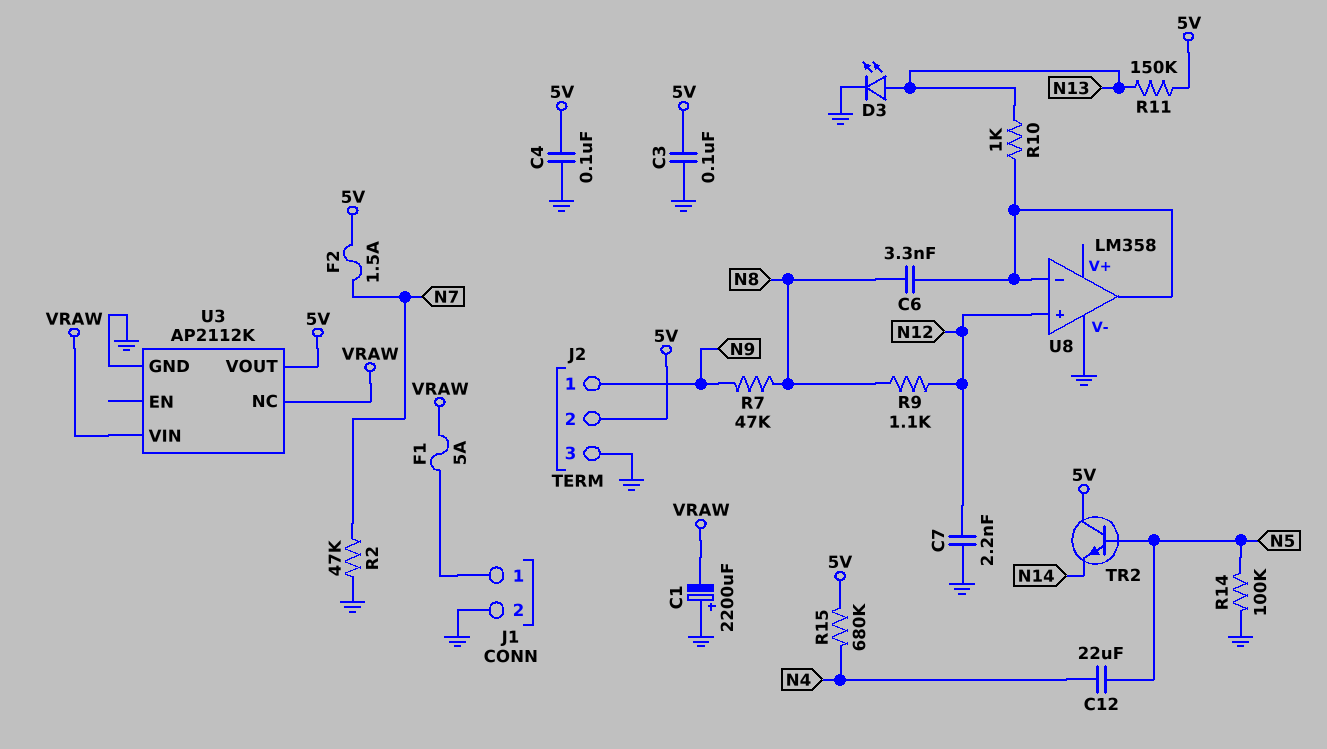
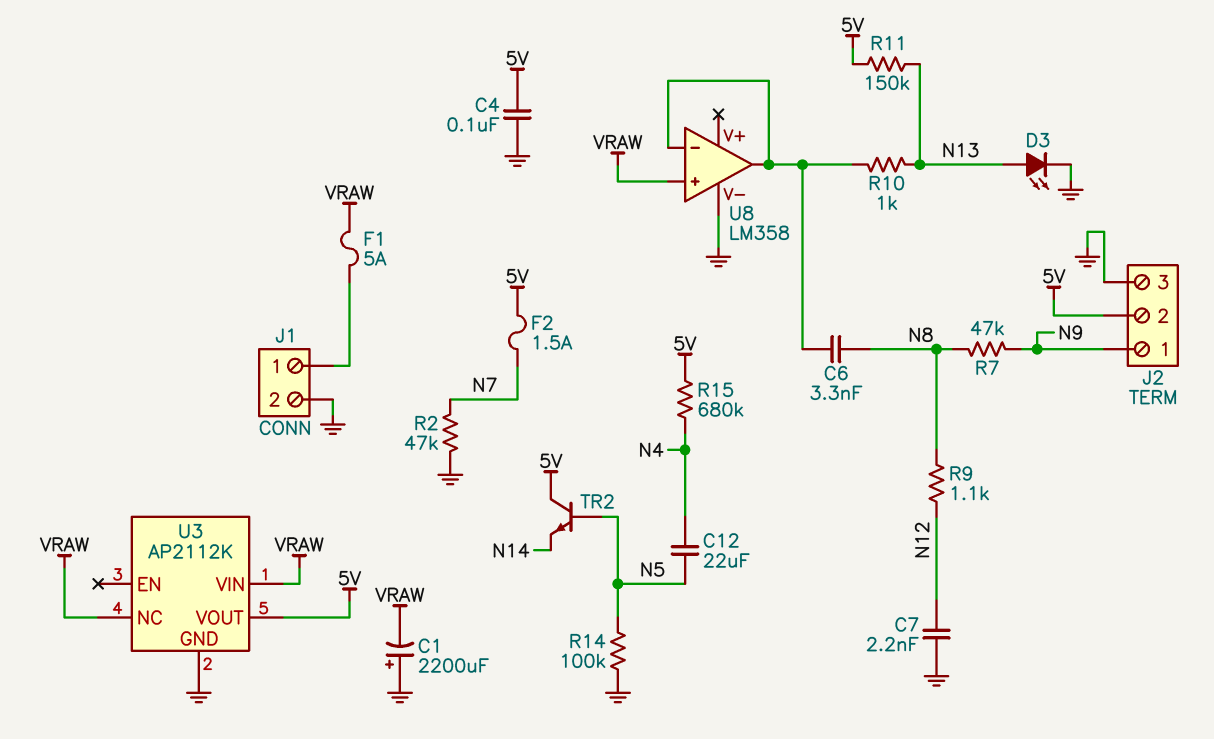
C3: 100nF (5V, GND) -> none
U8 pin in+: N12 -> VRAW

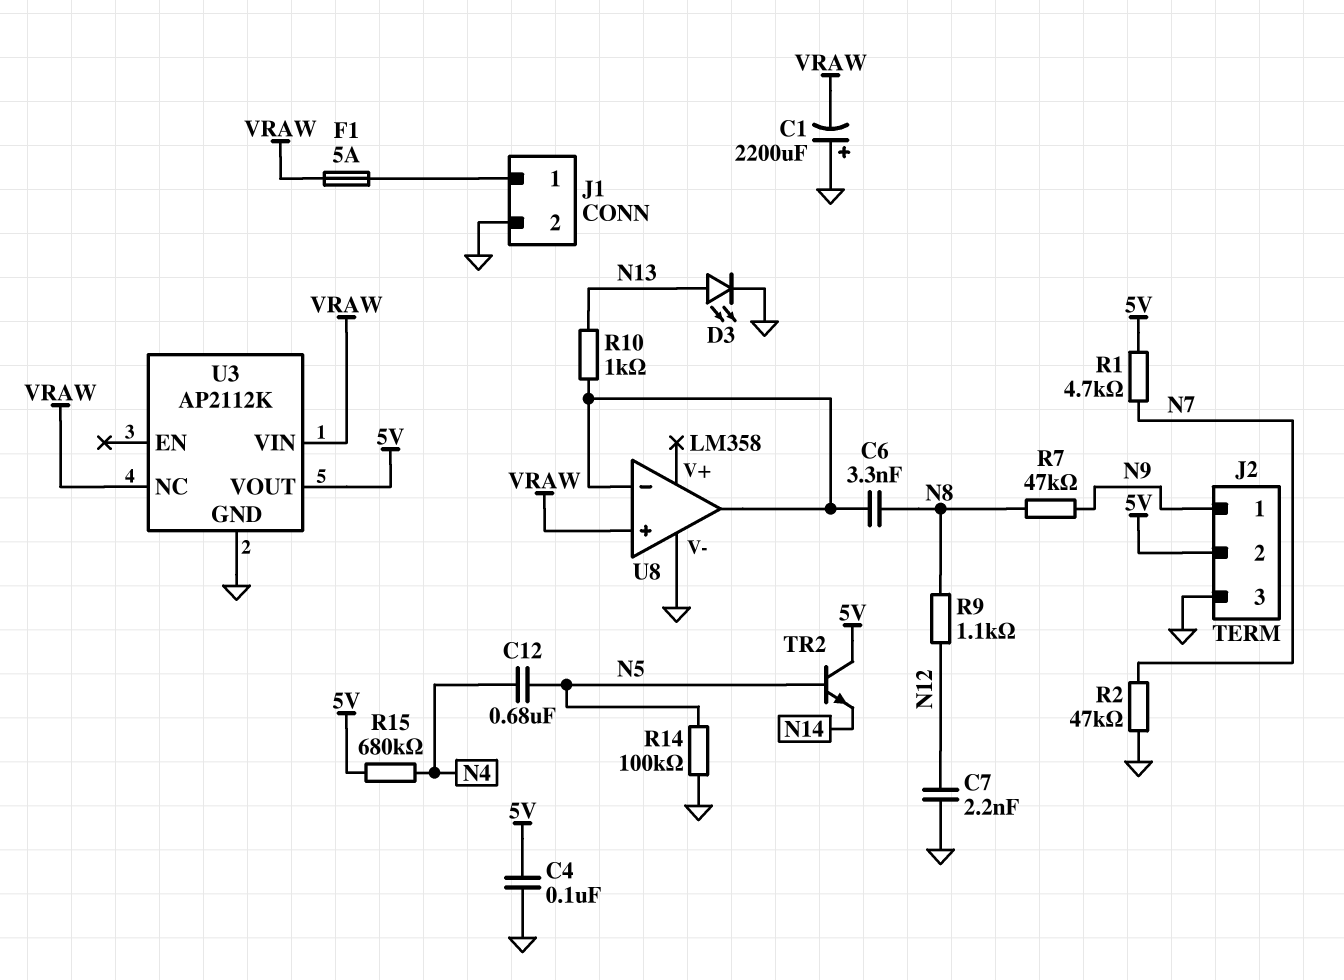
C12: 22uF (N4, N5) -> 680nF (N4, N5)
F2: 1.5A (5V, N7) -> none
R1: none -> 4.7k (5V, N7)
R11: 150k (5V, N13) -> none

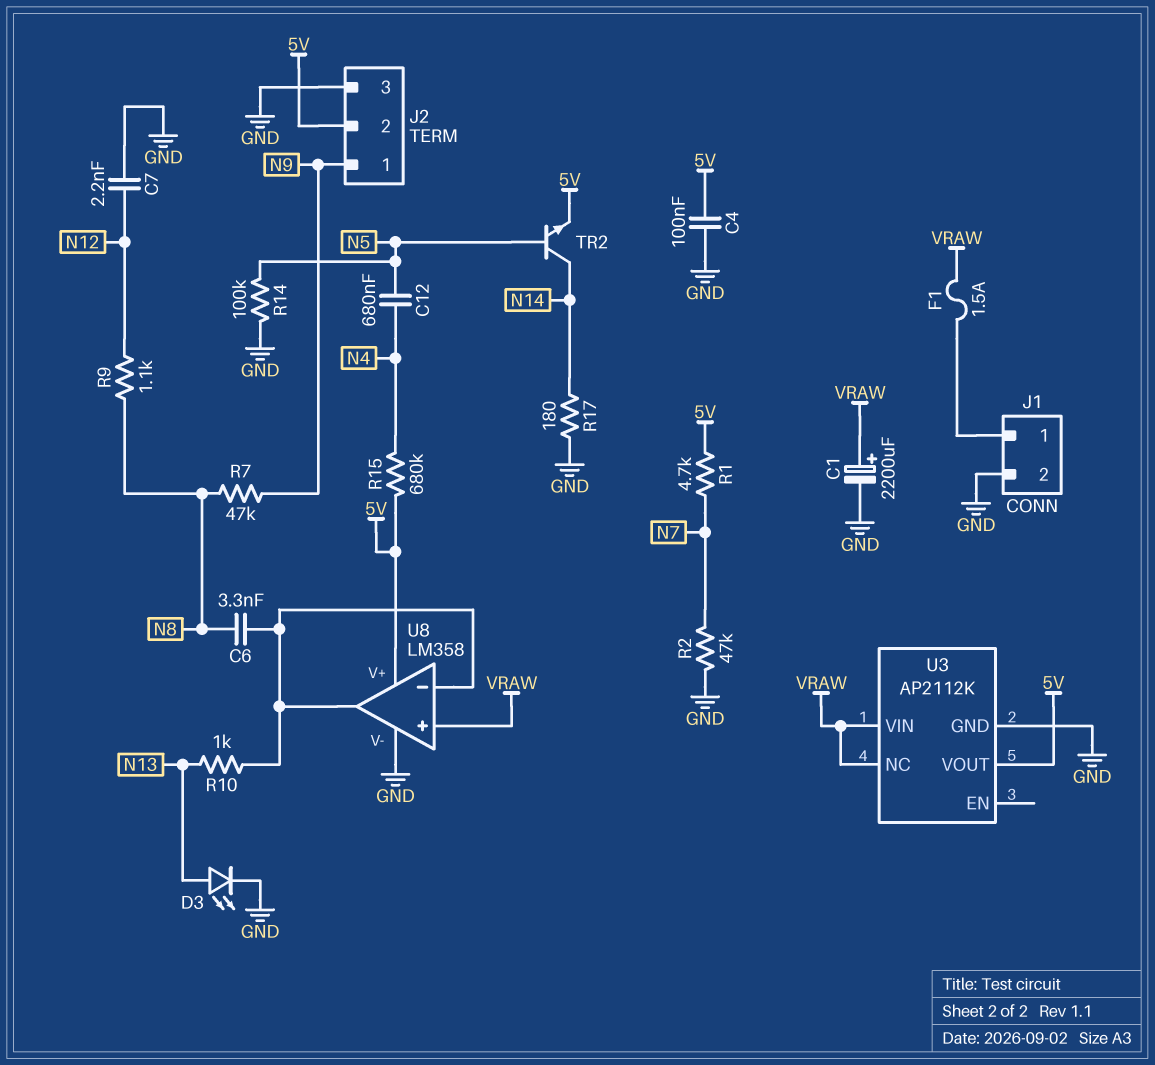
C1: 2200uF (plus GND, minus VRAW) -> 2200uF (plus VRAW, minus GND)
F1: 5A (J1/1, VRAW) -> 1.5A (J1/1, VRAW)
R17: none -> 180 (GND, N14)
TR2: NPN (B N5, C 5V, E N14) -> NPN (B N5, C N14, E 5V)
U8 pin V+: none -> 5V

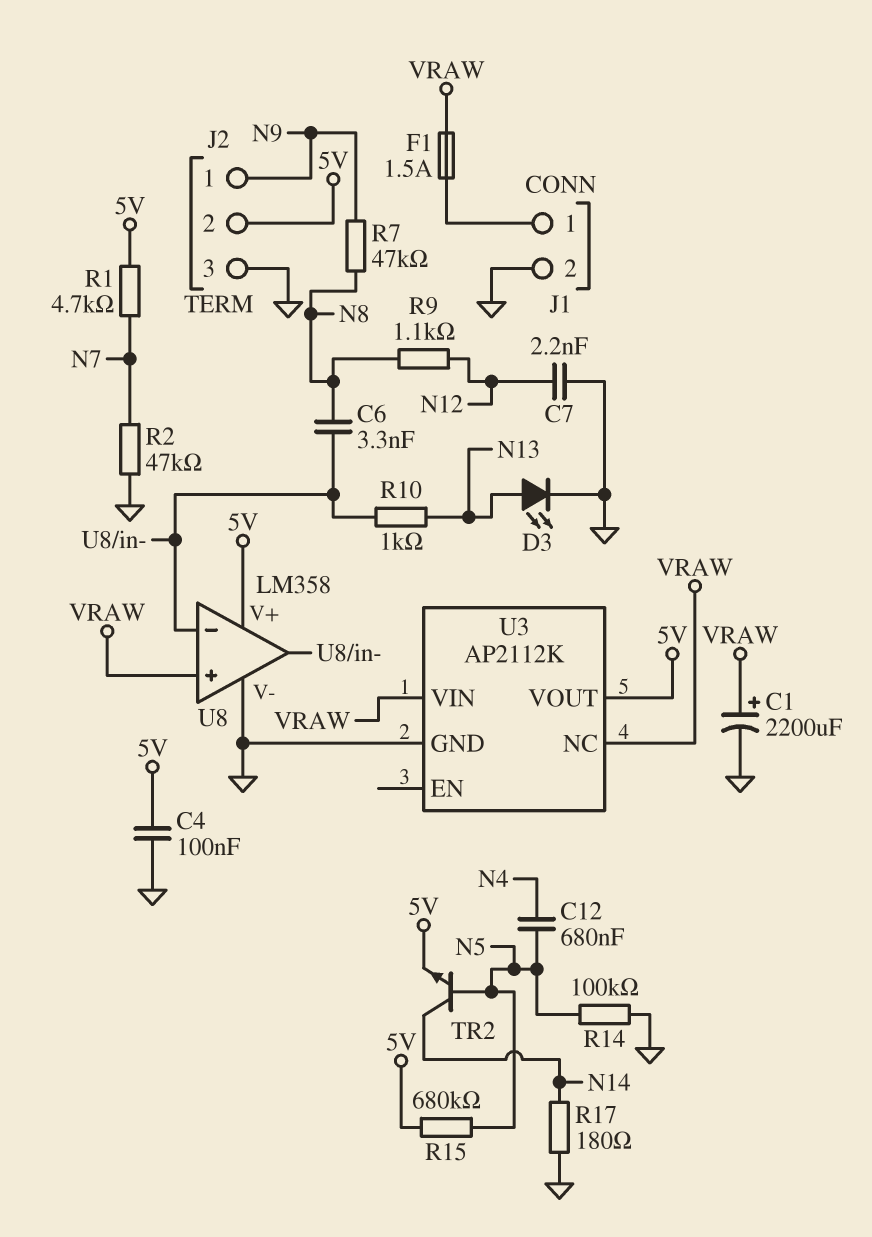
R15: 680k (5V, N4) -> 680k (5V, N5)

